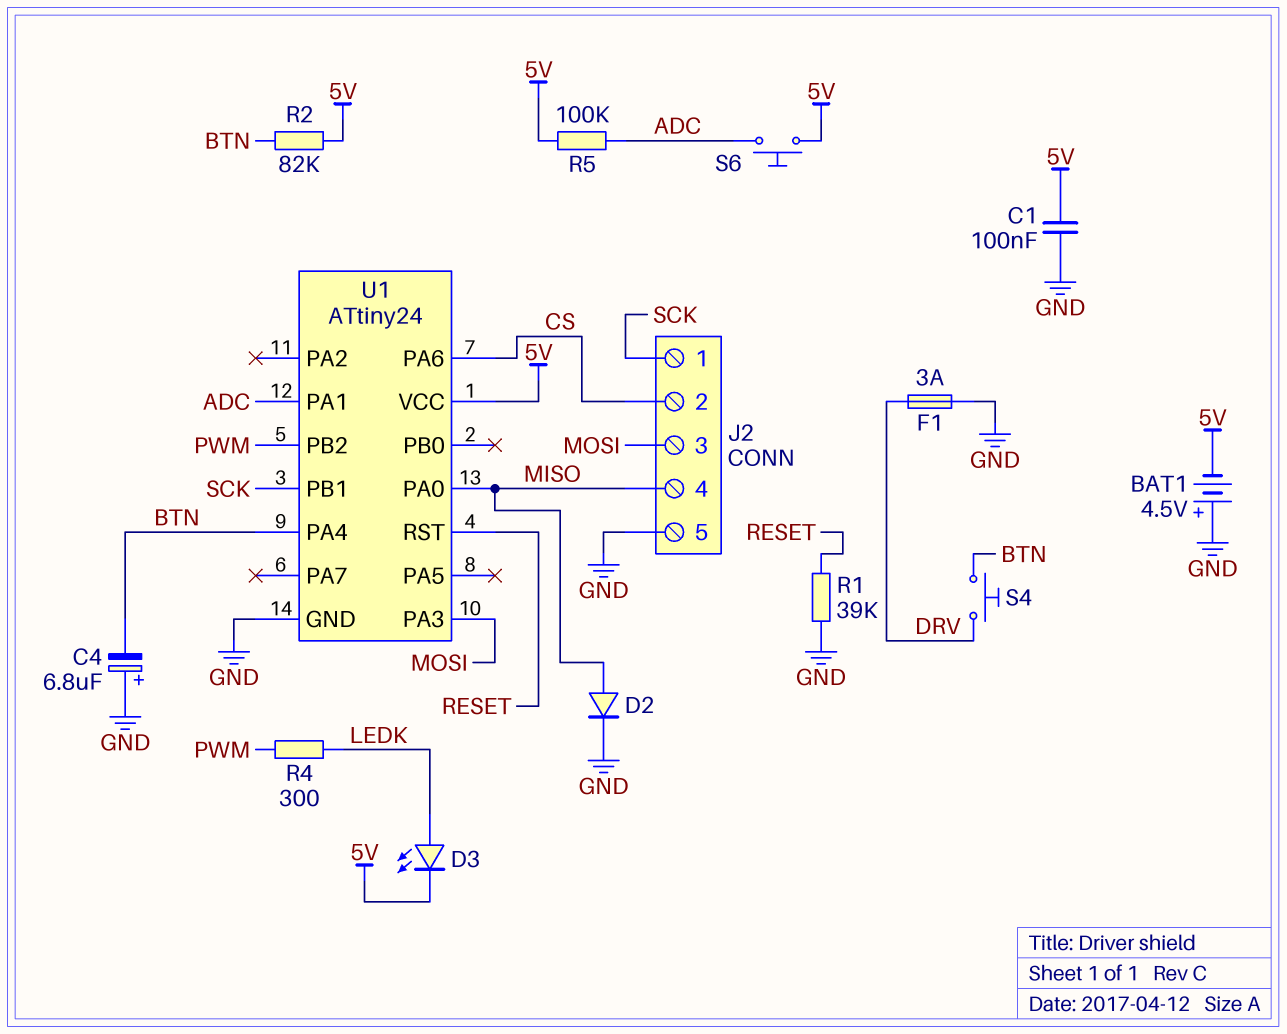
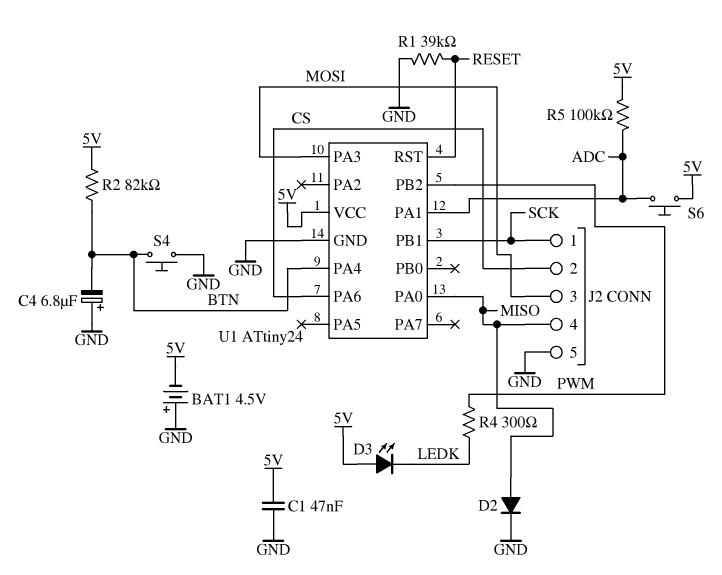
C1: 100nF (5V, GND) -> 47nF (5V, GND)
D3: LED (A LEDK, K 5V) -> LED (A 5V, K LEDK)
F1: 3A (DRV, GND) -> none
S4: button (BTN, DRV) -> button (BTN, GND)

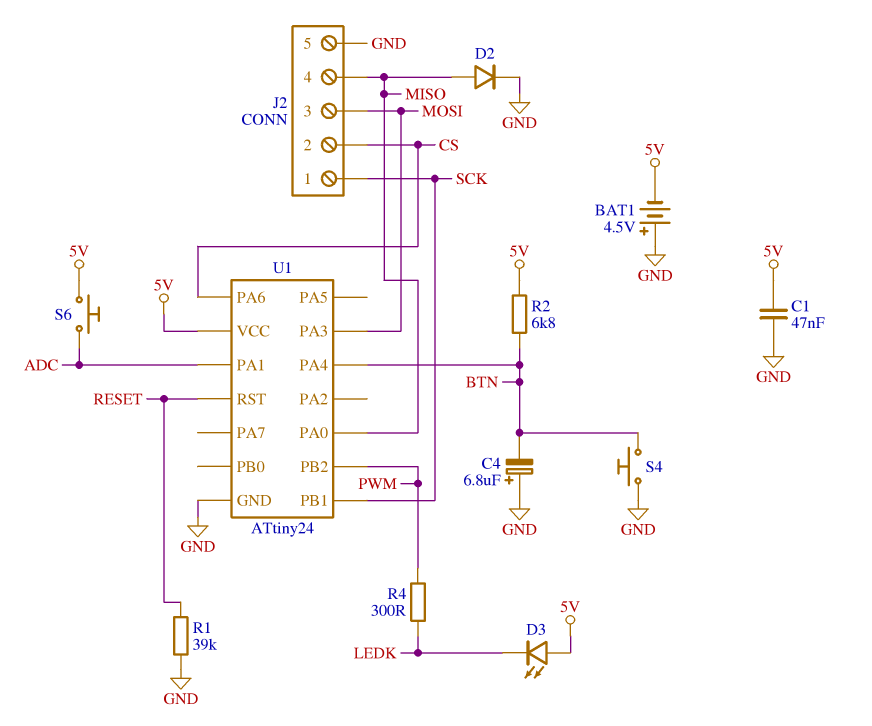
R2: 82k (5V, BTN) -> 6.8k (5V, BTN)
R5: 100k (5V, ADC) -> none

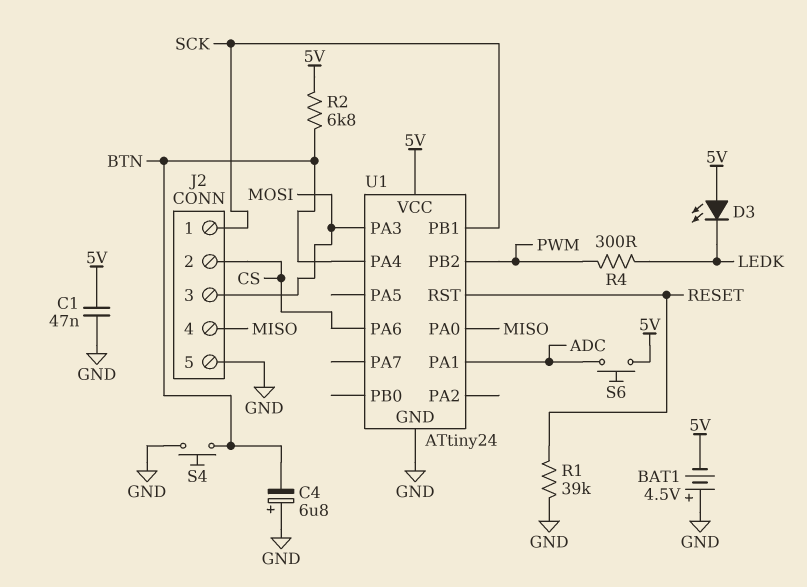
D2: diode (A MISO, K GND) -> none

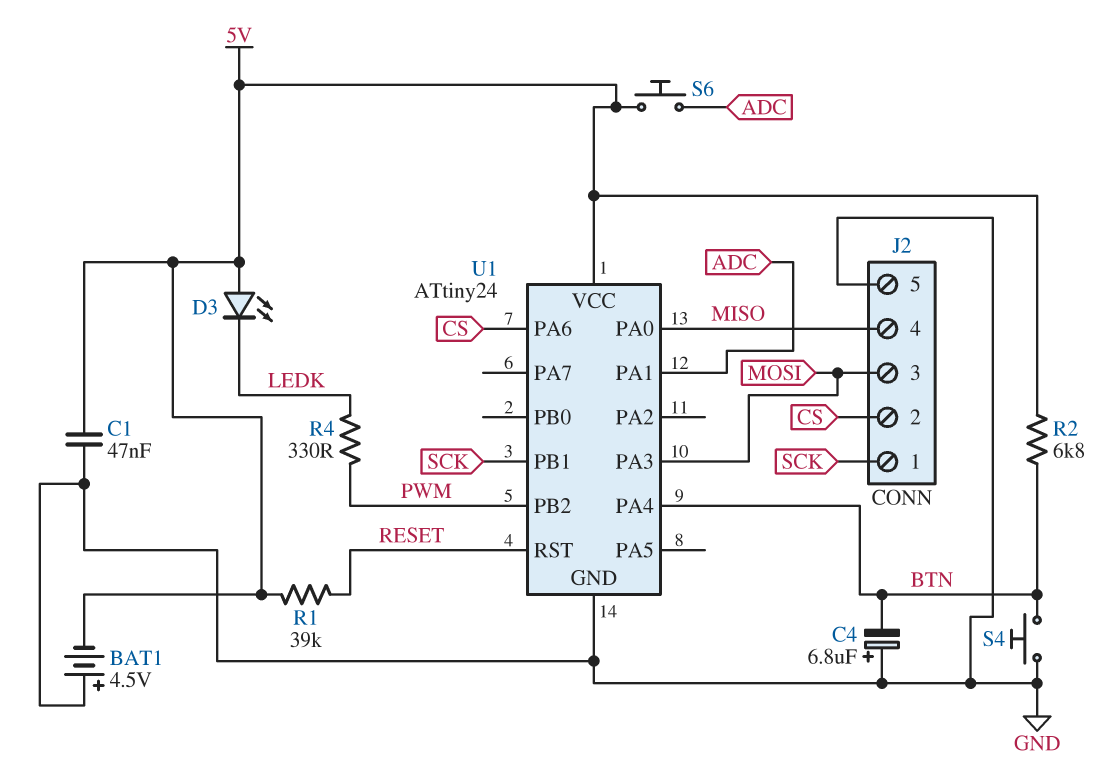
R1: 39k (GND, RESET) -> 39k (5V, RESET)
R4: 300 (LEDK, PWM) -> 330 (LEDK, PWM)

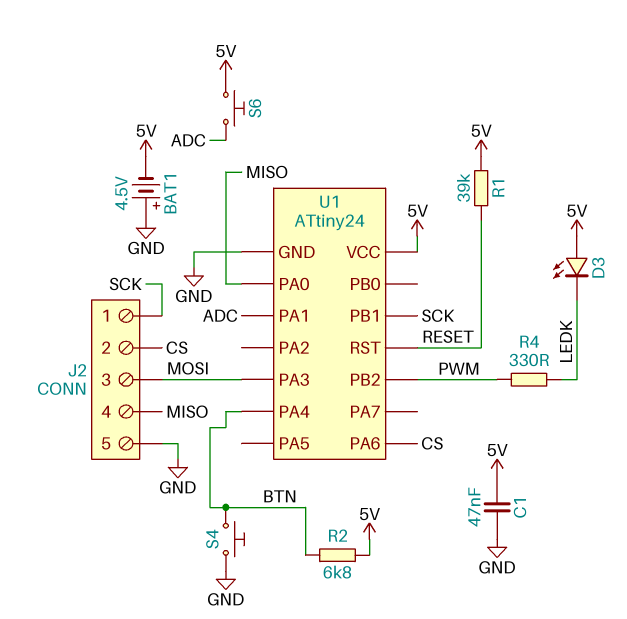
C4: 6.8uF (plus GND, minus BTN) -> none

